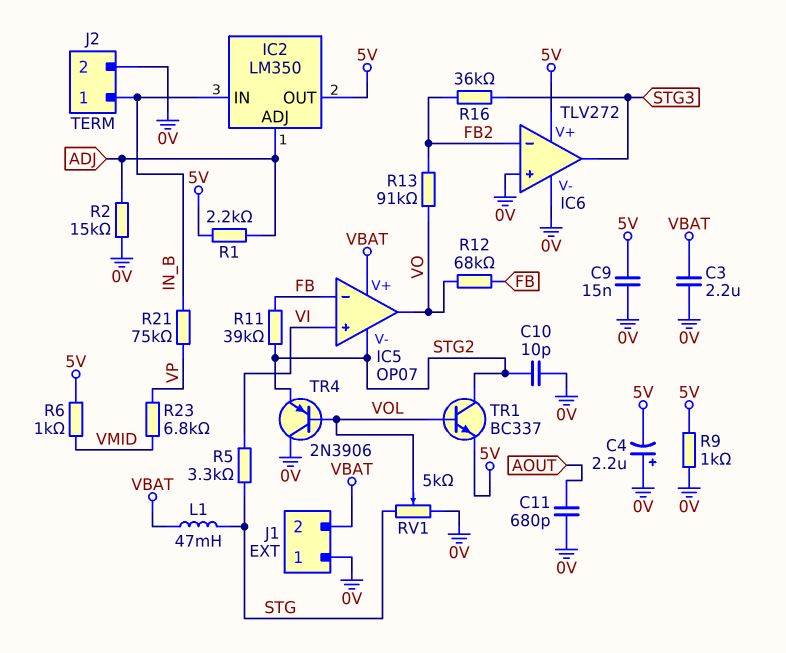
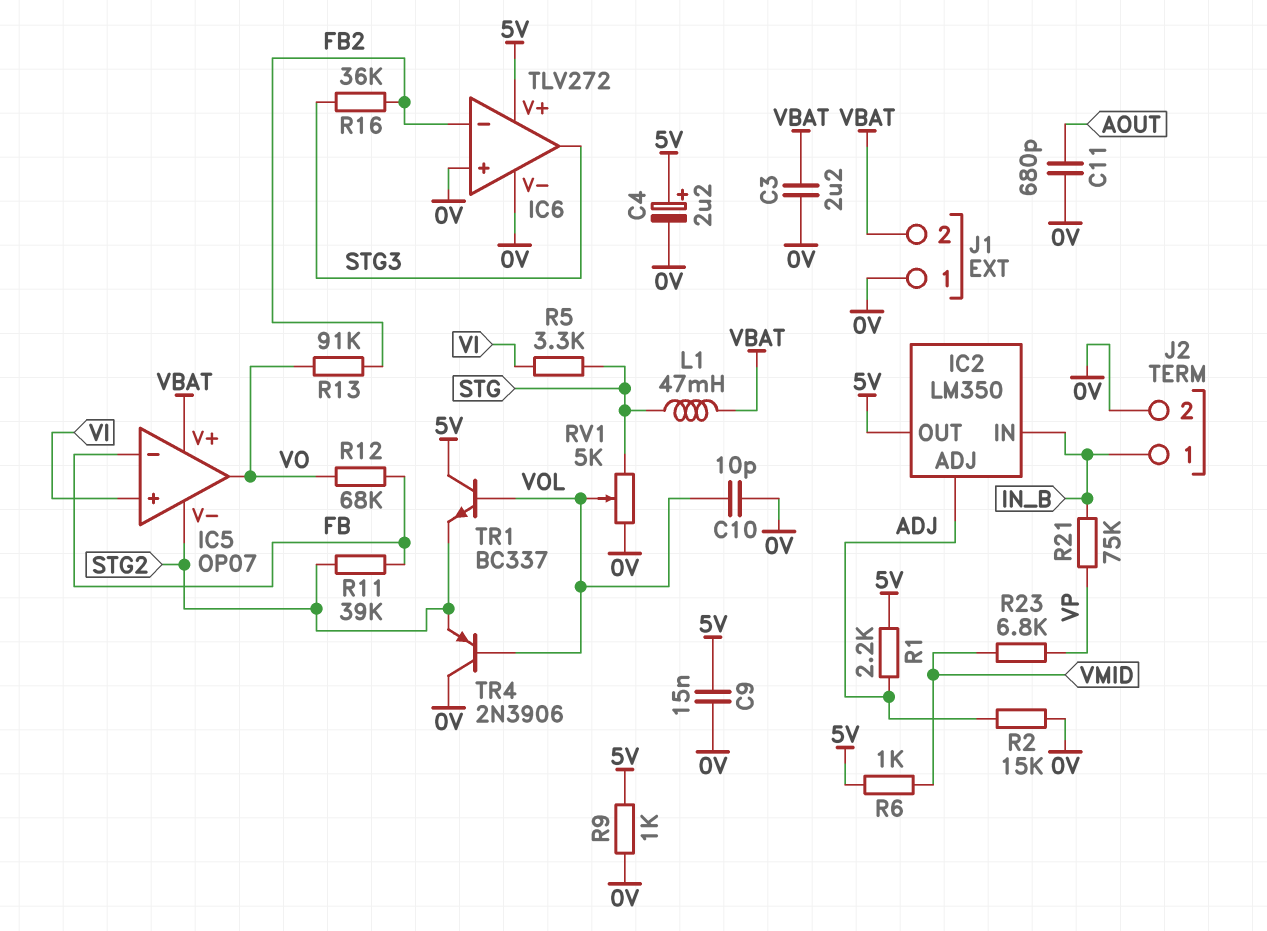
C4: 2.2uF (plus 0V, minus 5V) -> 2.2uF (plus 5V, minus 0V)
C10: 10pF (0V, STG2) -> 10pF (0V, VOL)
TR1: NPN BC337 (B VOL, C STG2, E 5V) -> NPN BC337 (B VOL, C 5V, E STG2)

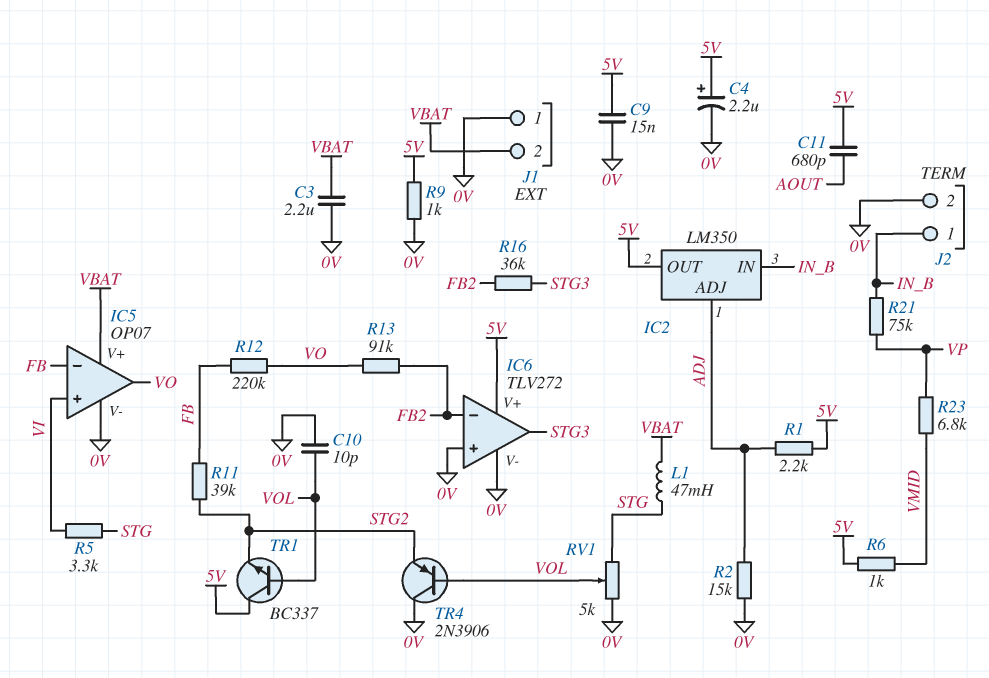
C11: 680pF (0V, AOUT) -> 680pF (5V, AOUT)
IC5 pin V-: STG2 -> 0V
R12: 68k (FB, VO) -> 220k (FB, VO)

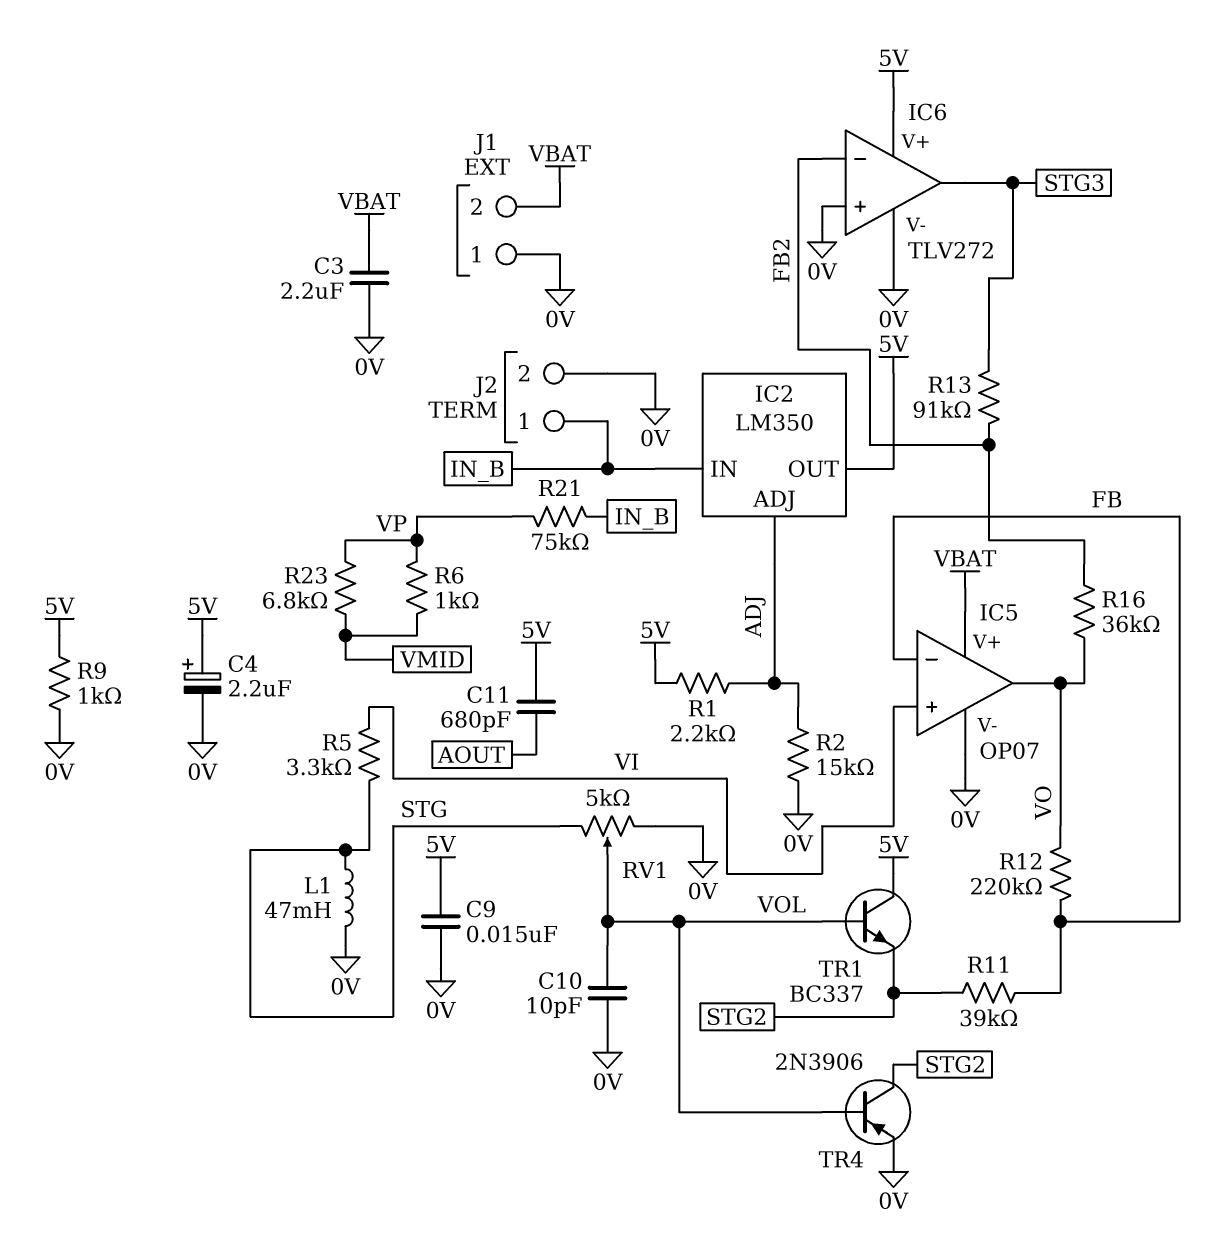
L1: 47mH (STG, VBAT) -> 47mH (0V, STG)
R6: 1k (5V, VMID) -> 1k (VMID, VP)
R13: 91k (FB2, VO) -> 91k (FB2, STG3)
R16: 36k (FB2, STG3) -> 36k (FB2, VO)
TR4: PNP 2N3906 (B VOL, C 0V, E STG2) -> PNP 2N3906 (B VOL, C STG2, E 0V)

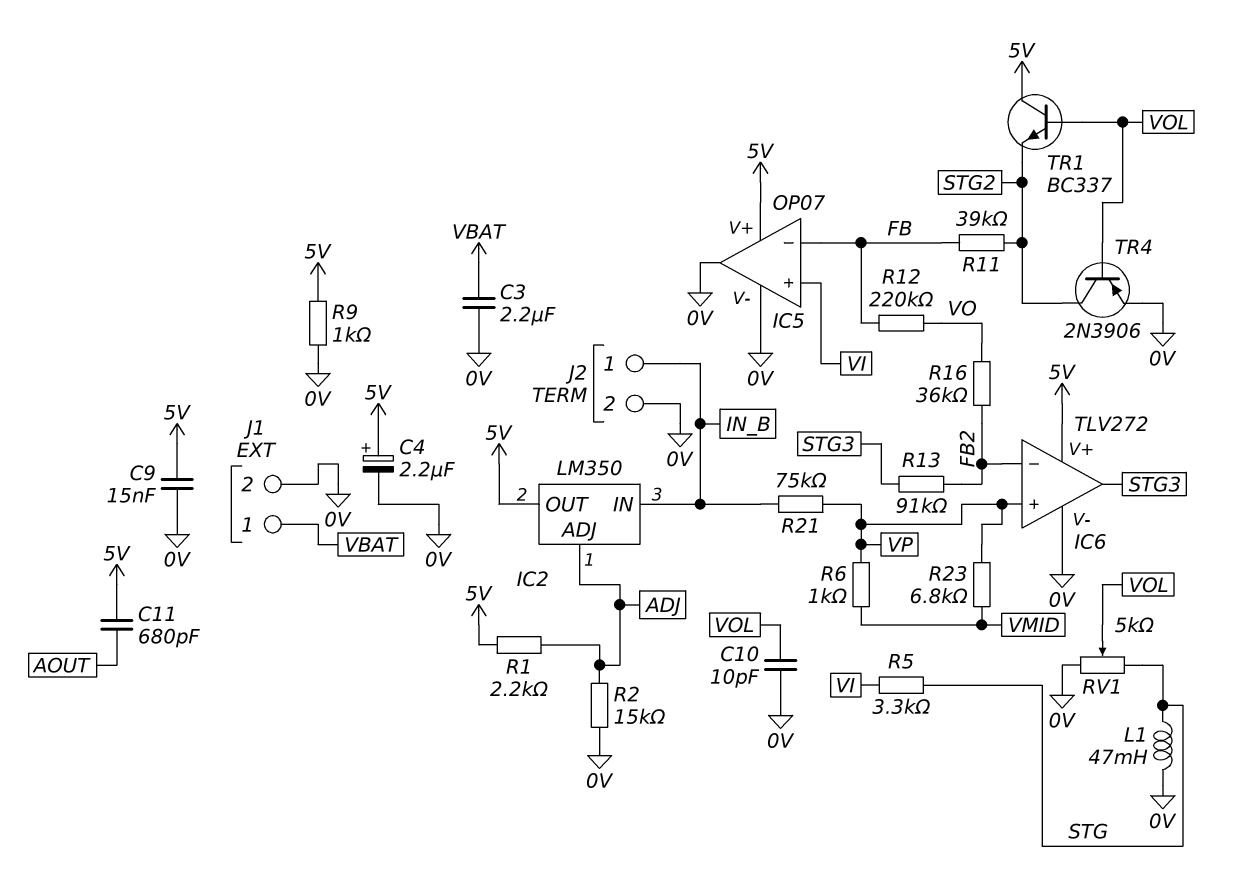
IC5 pin V+: VBAT -> 5V
IC5 pin out: VO -> 0V
IC6 pin in+: 0V -> VP
J1 pin 1: 0V -> VBAT
J1 pin 2: VBAT -> 0V

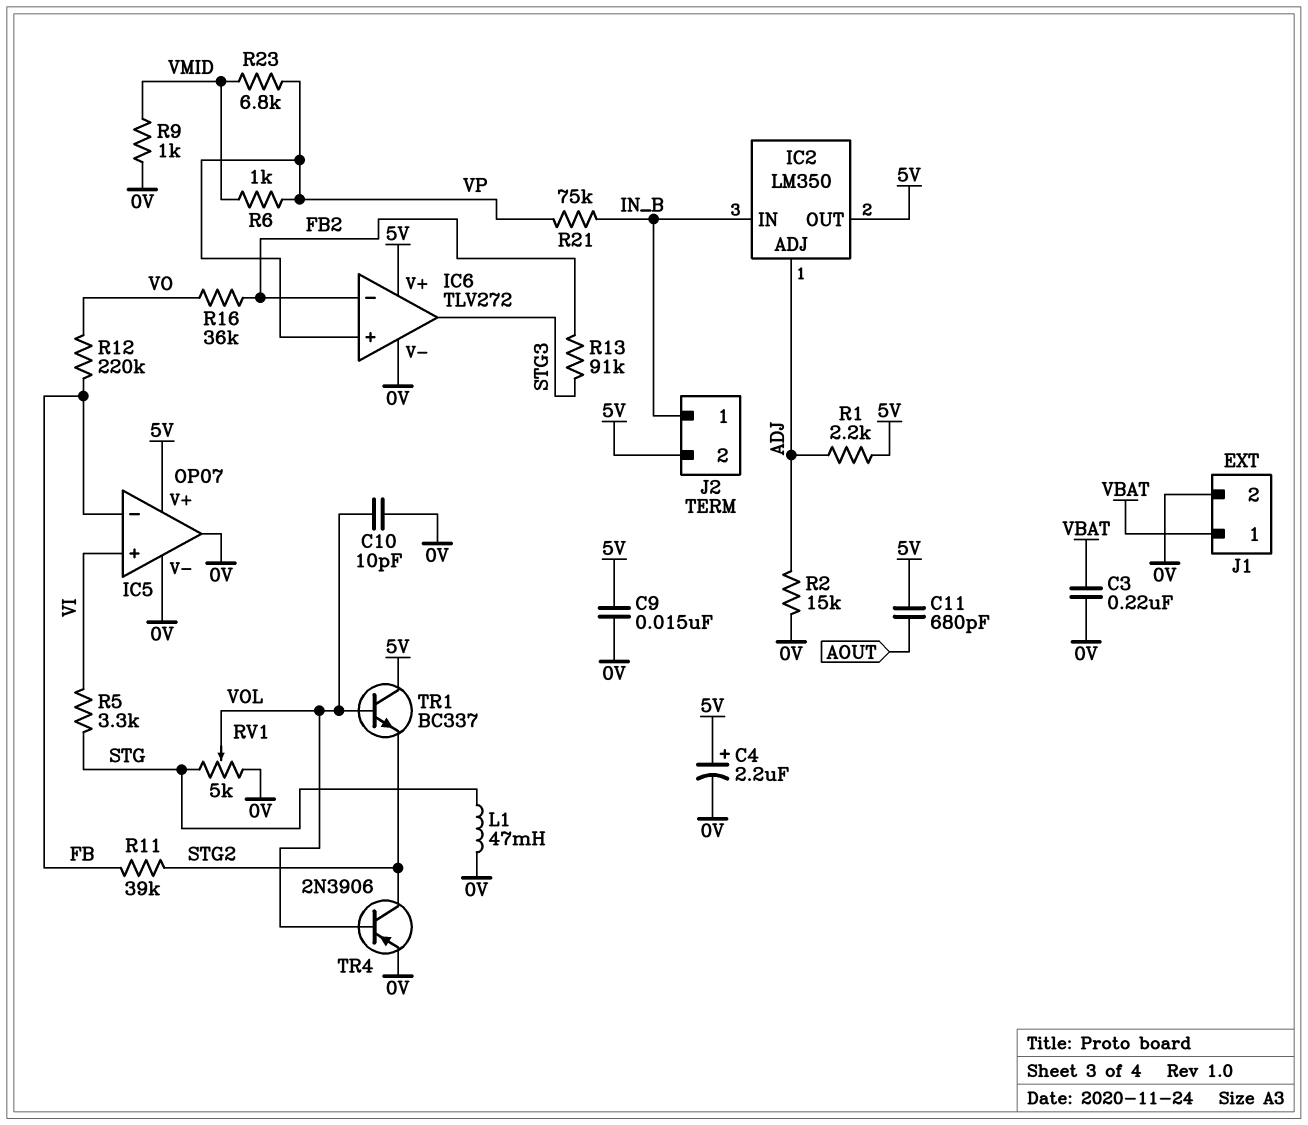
C3: 2.2uF (0V, VBAT) -> 220nF (0V, VBAT)
J2 pin 2: 0V -> 5V
R9: 1k (0V, 5V) -> 1k (0V, VMID)

